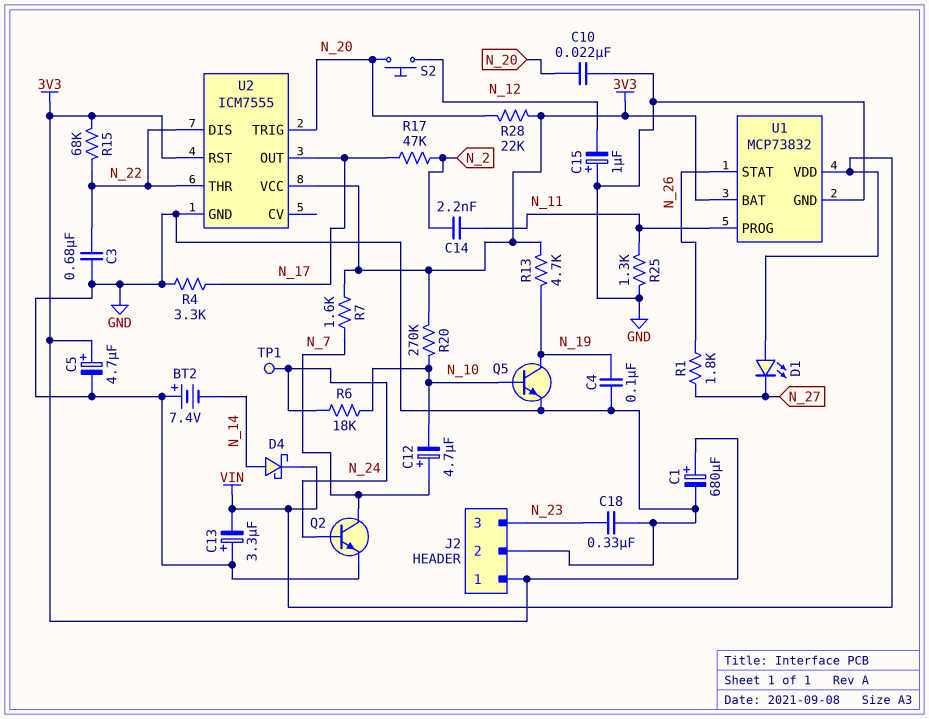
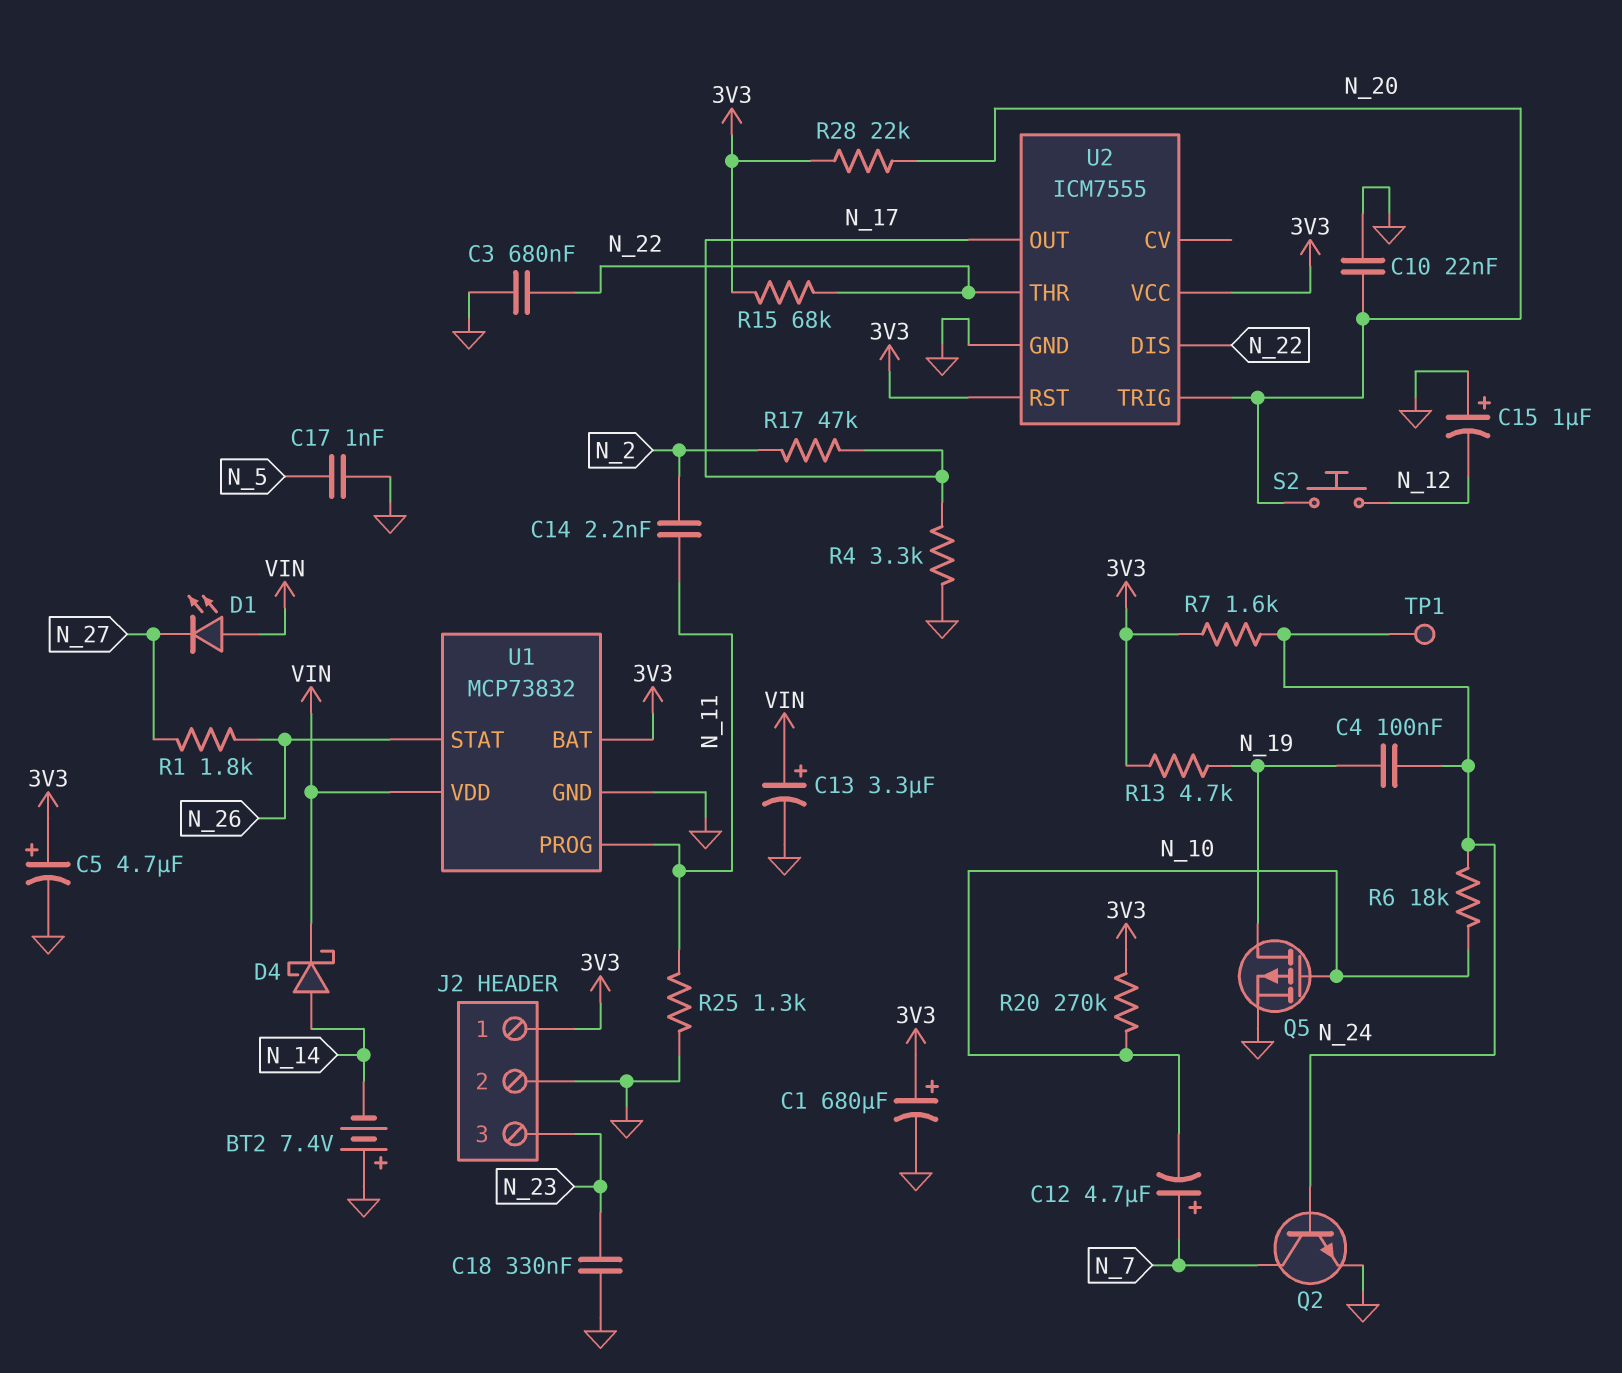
C4: 100nF (GND, N_19) -> 100nF (N_19, N_24)
C13: 3.3uF (plus GND, minus VIN) -> 3.3uF (plus VIN, minus GND)
C17: none -> 1nF (GND, N_5)
Q5: NPN (B N_10, C N_19, E GND) -> PMOS (G N_10, D N_19, S GND)
R7: 1.6k (3V3, N_7) -> 1.6k (3V3, N_24)

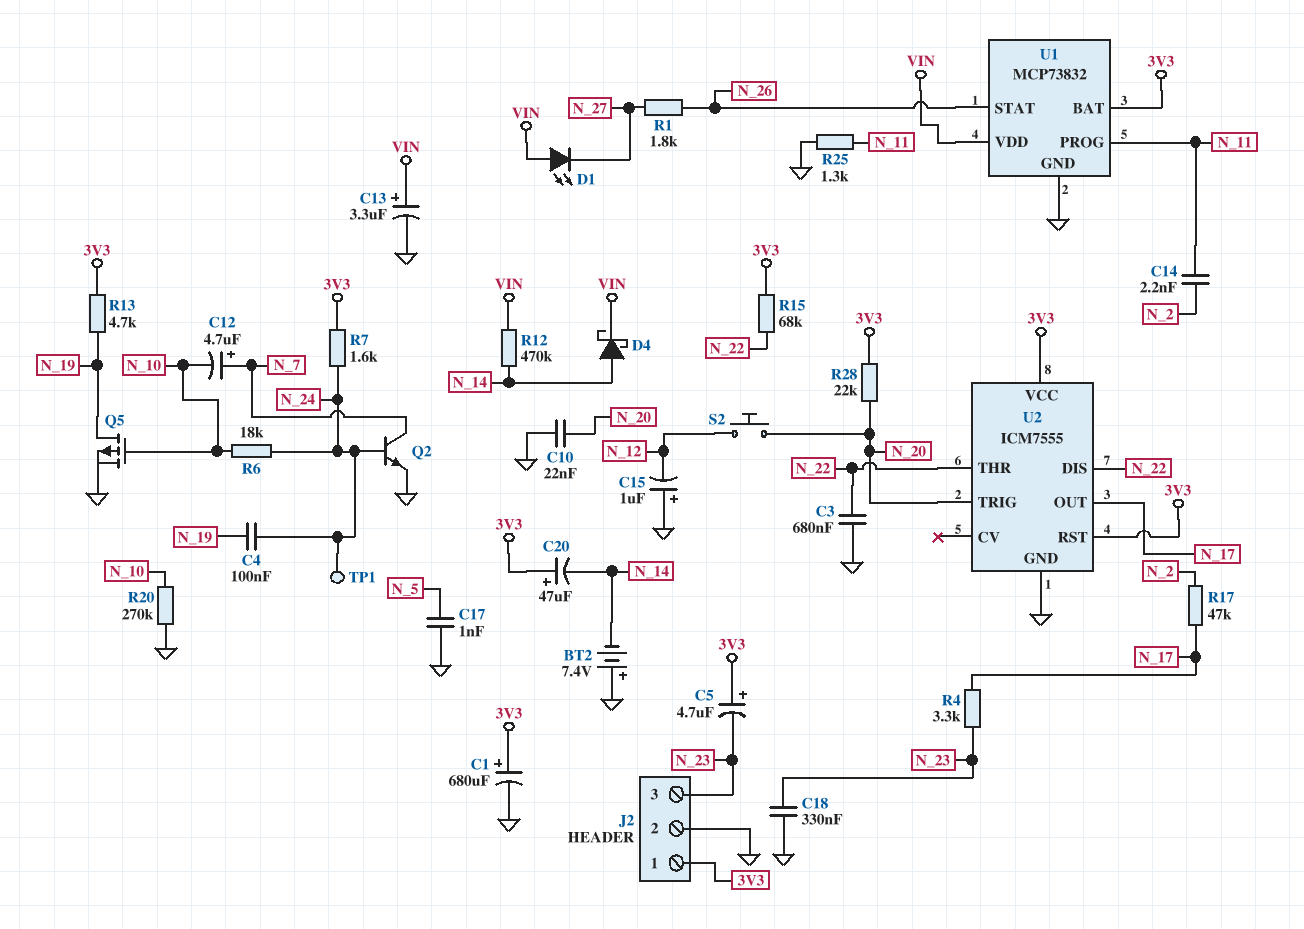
C5: 4.7uF (plus 3V3, minus GND) -> 4.7uF (plus 3V3, minus N_23)
C20: none -> 47uF (plus 3V3, minus N_14)
R4: 3.3k (GND, N_17) -> 3.3k (N_17, N_23)
R12: none -> 470k (N_14, VIN)
R20: 270k (3V3, N_10) -> 270k (GND, N_10)

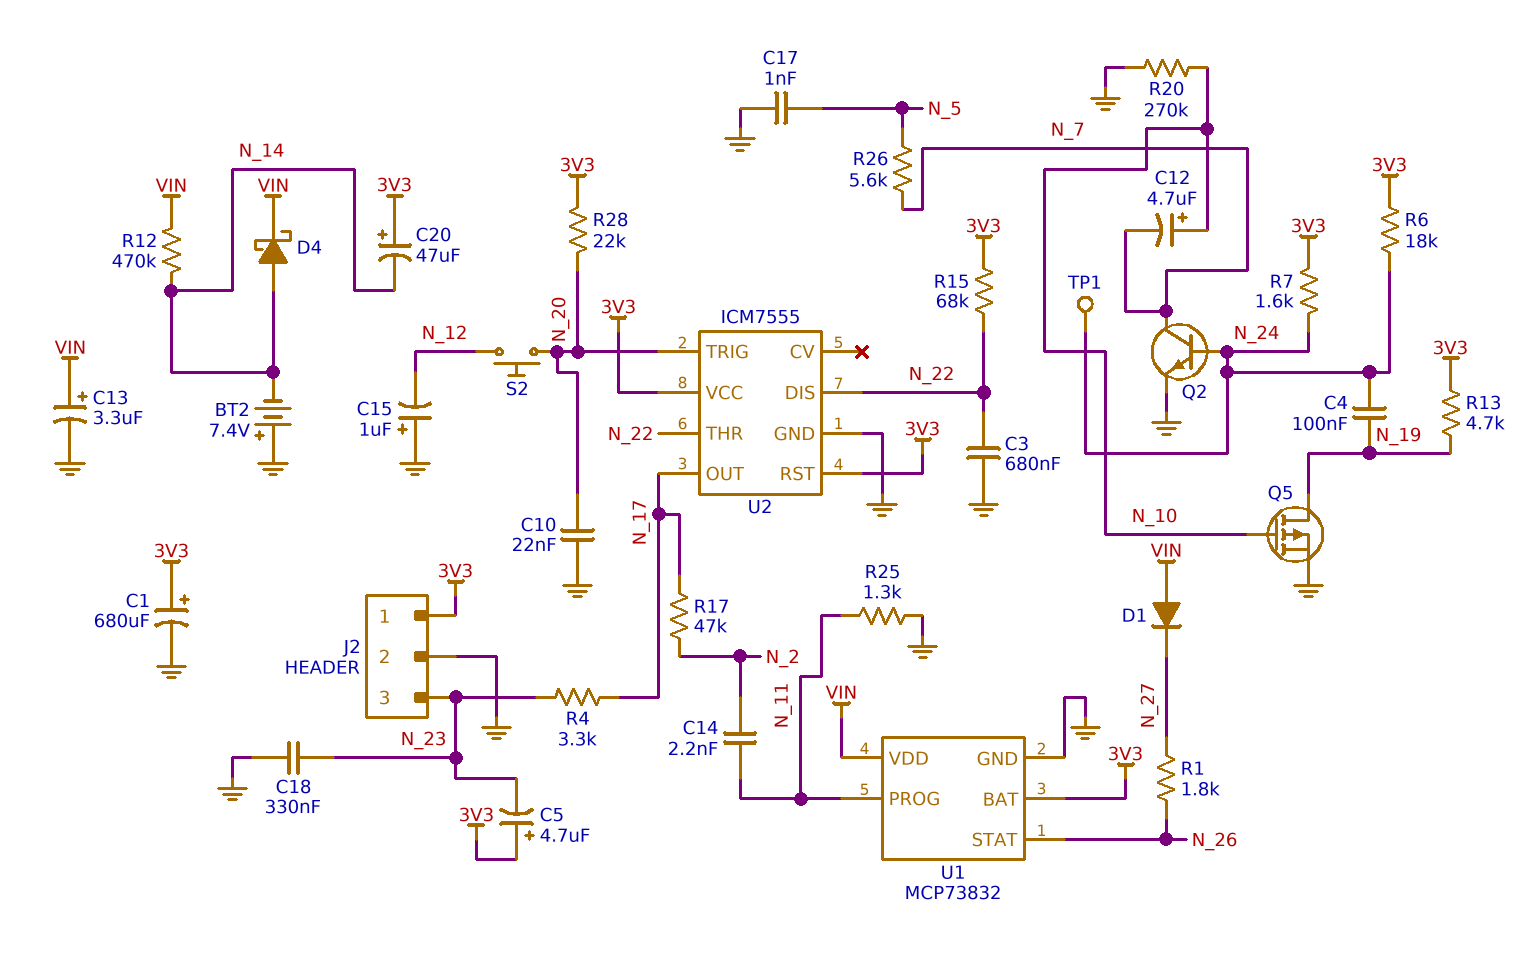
C12: 4.7uF (plus N_7, minus N_10) -> 4.7uF (plus N_10, minus N_7)
D1: LED (A VIN, K N_27) -> diode (A VIN, K N_27)
R6: 18k (N_10, N_24) -> 18k (3V3, N_24)
R26: none -> 5.6k (N_5, N_7)

